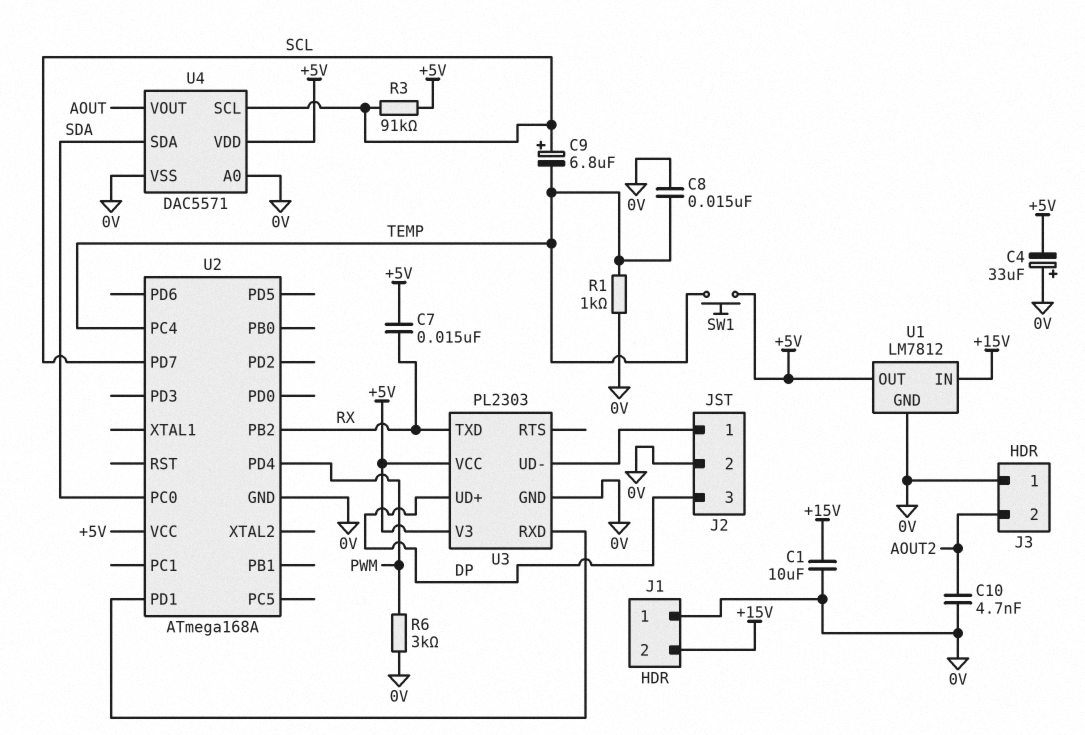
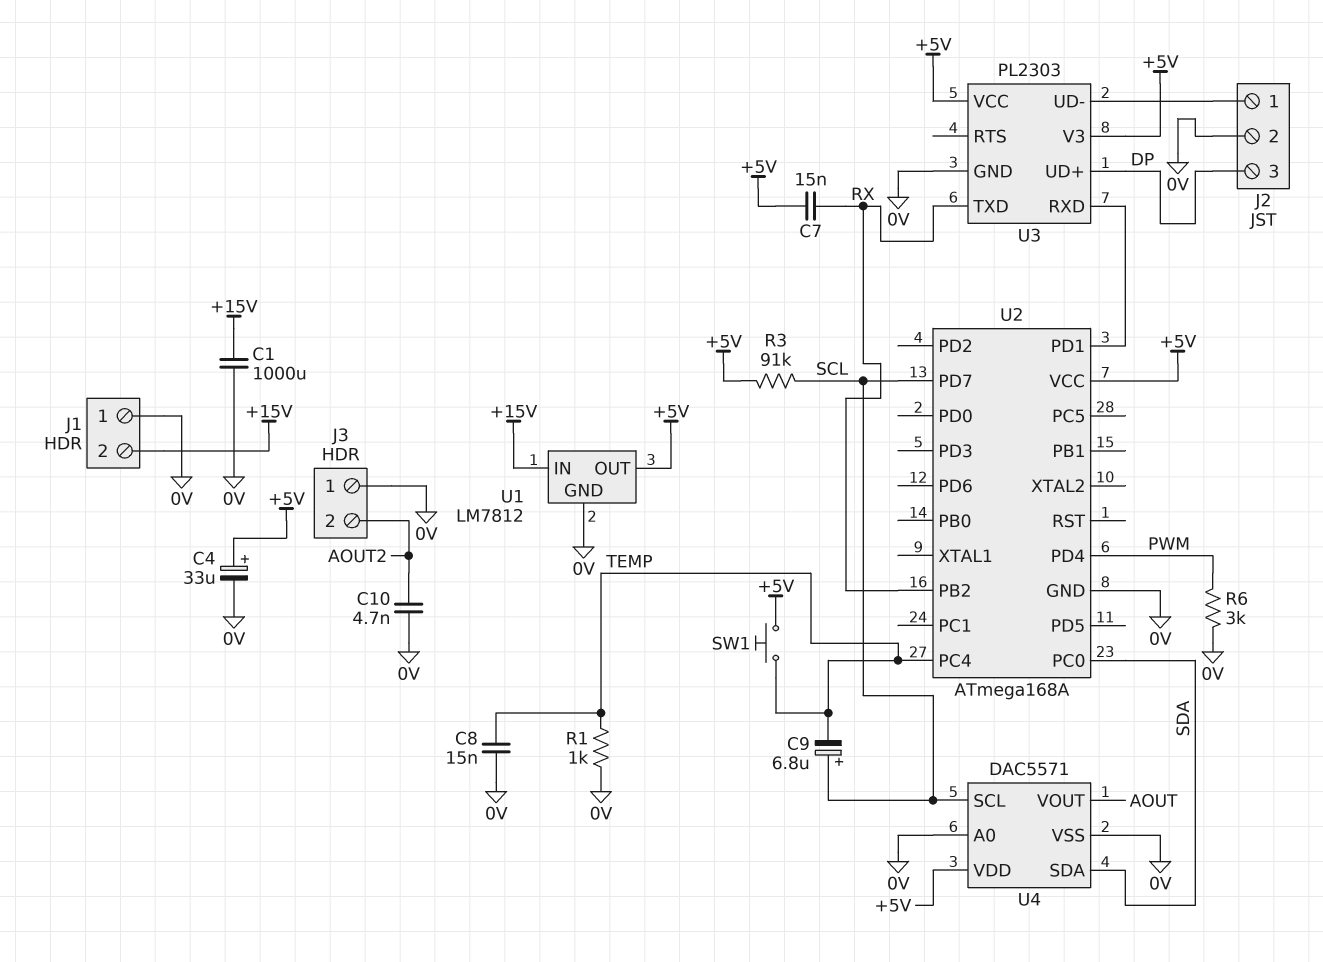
C1: 10uF (+15V, 0V) -> 1000uF (+15V, 0V)
C4: 33uF (plus 0V, minus +5V) -> 33uF (plus +5V, minus 0V)

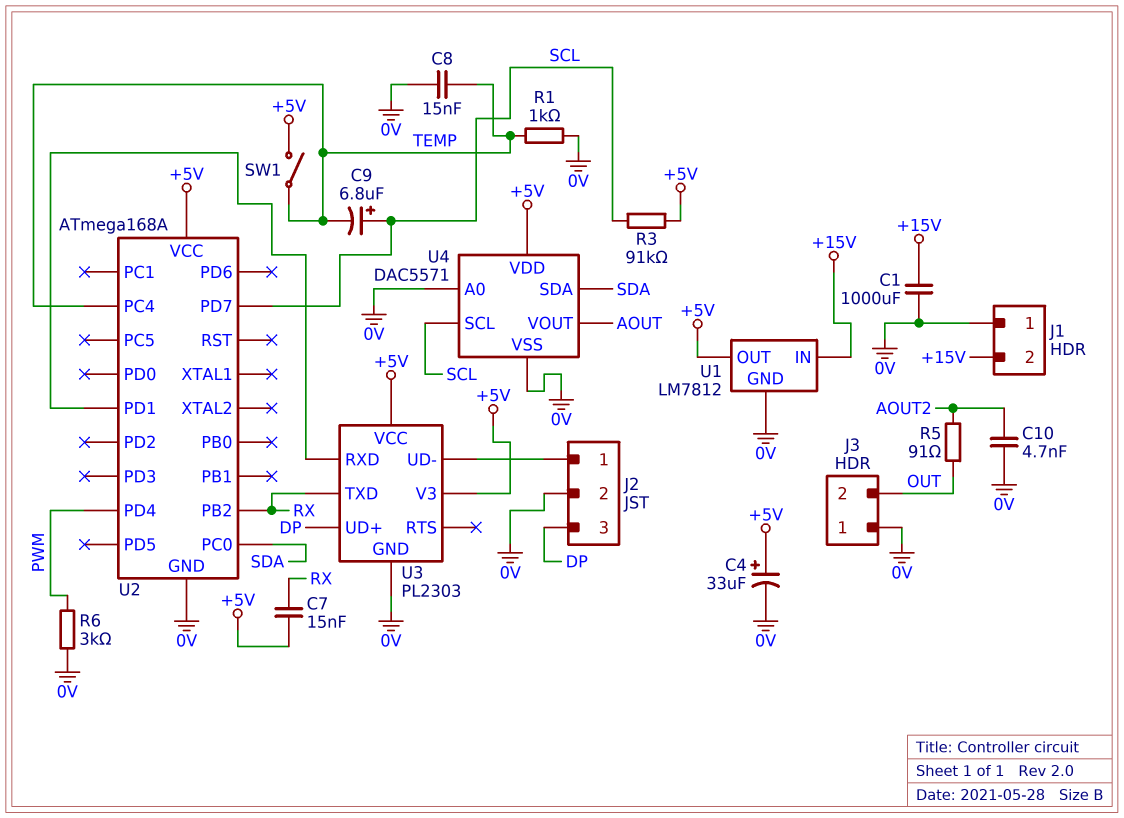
J3 pin 2: AOUT2 -> OUT
R5: none -> 91 (AOUT2, OUT)
SW1: button (+5V, TEMP) -> switch (+5V, TEMP)

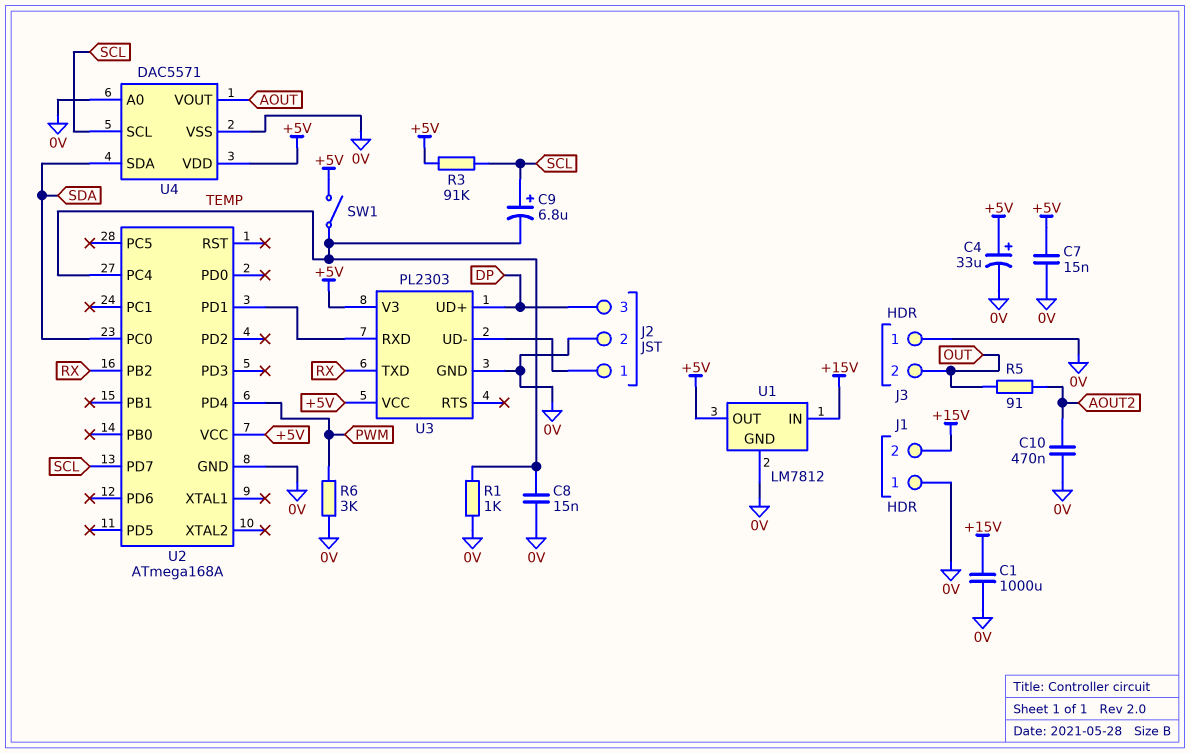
C7: 15nF (+5V, RX) -> 15nF (+5V, 0V)
C10: 4.7nF (0V, AOUT2) -> 470nF (0V, AOUT2)

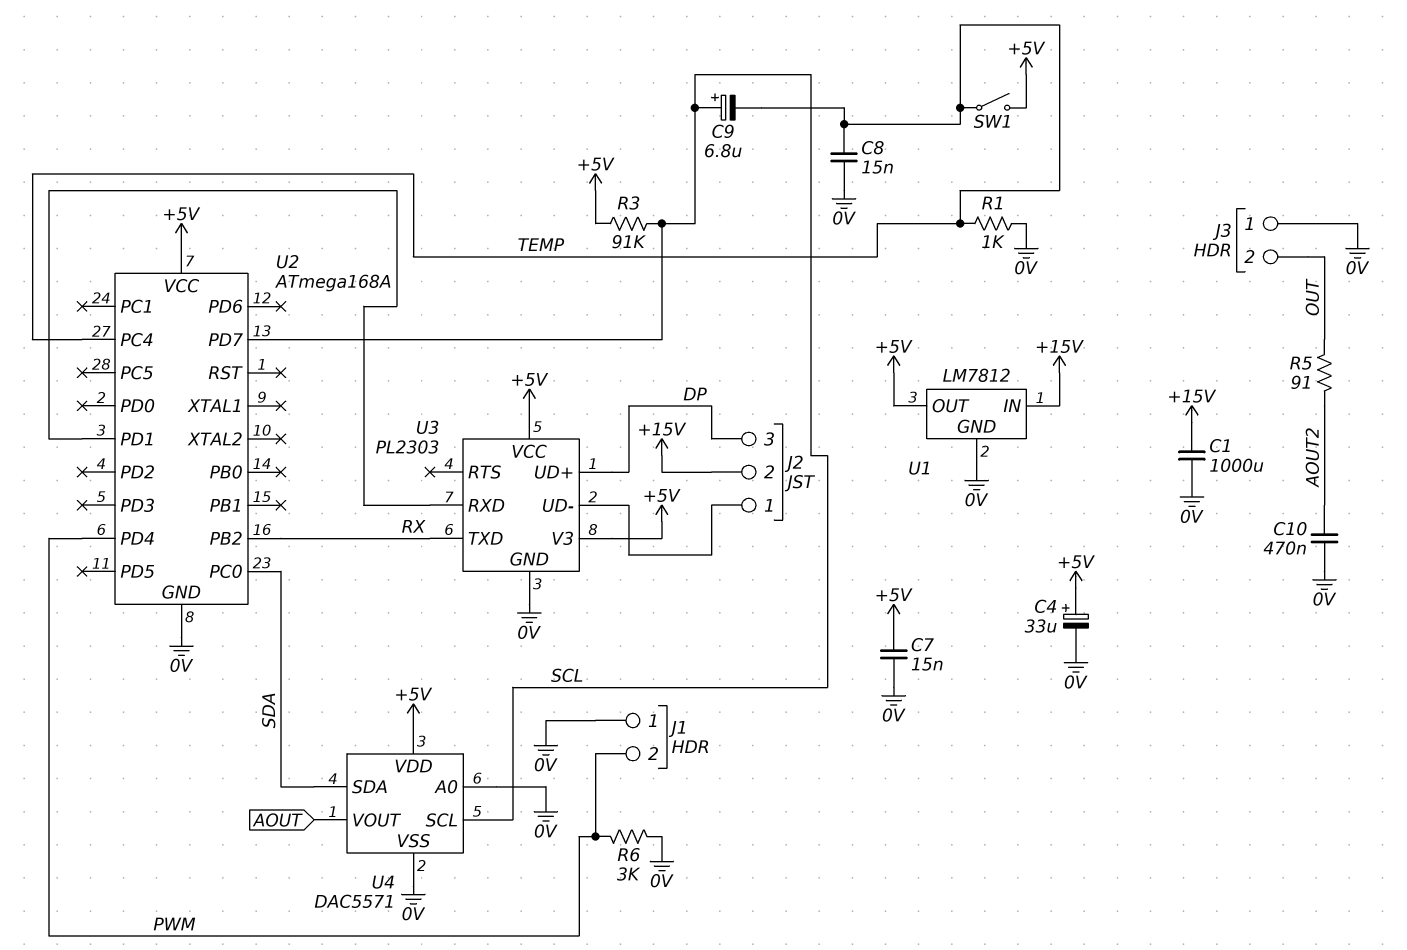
J1 pin 2: +15V -> PWM
J2 pin 2: 0V -> +15V

